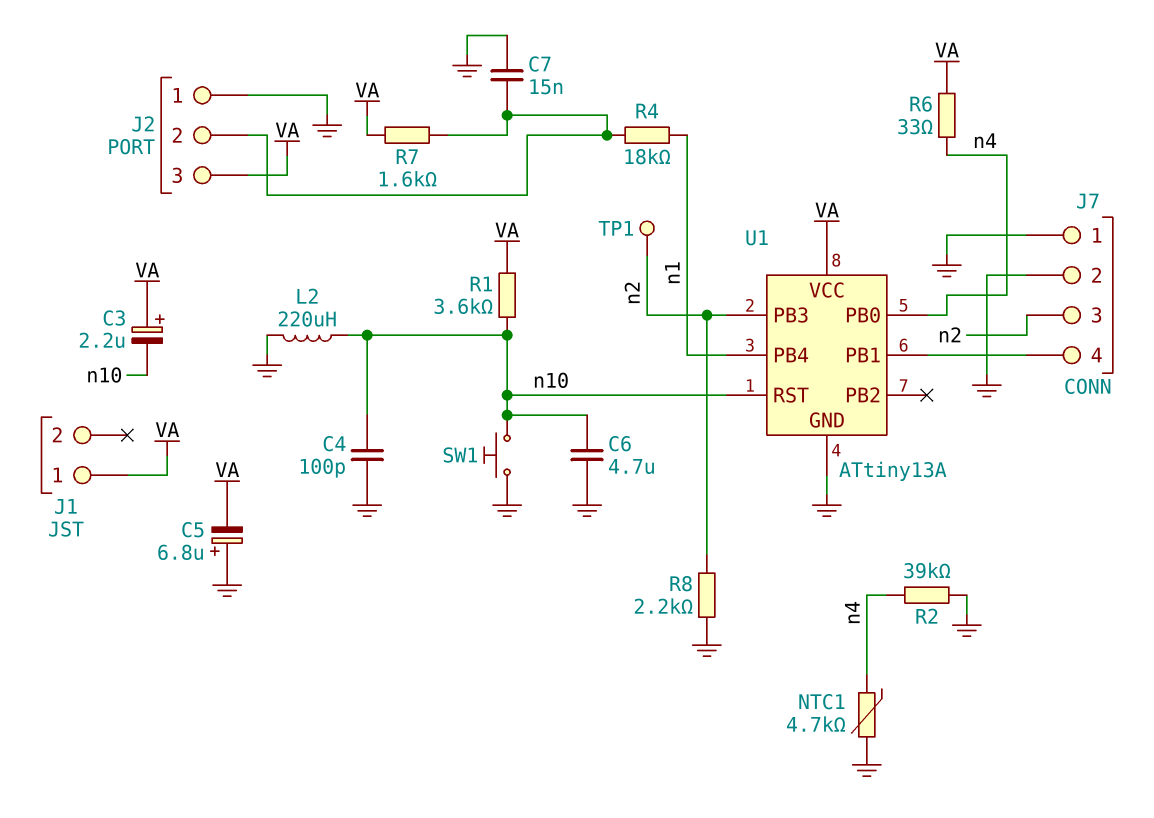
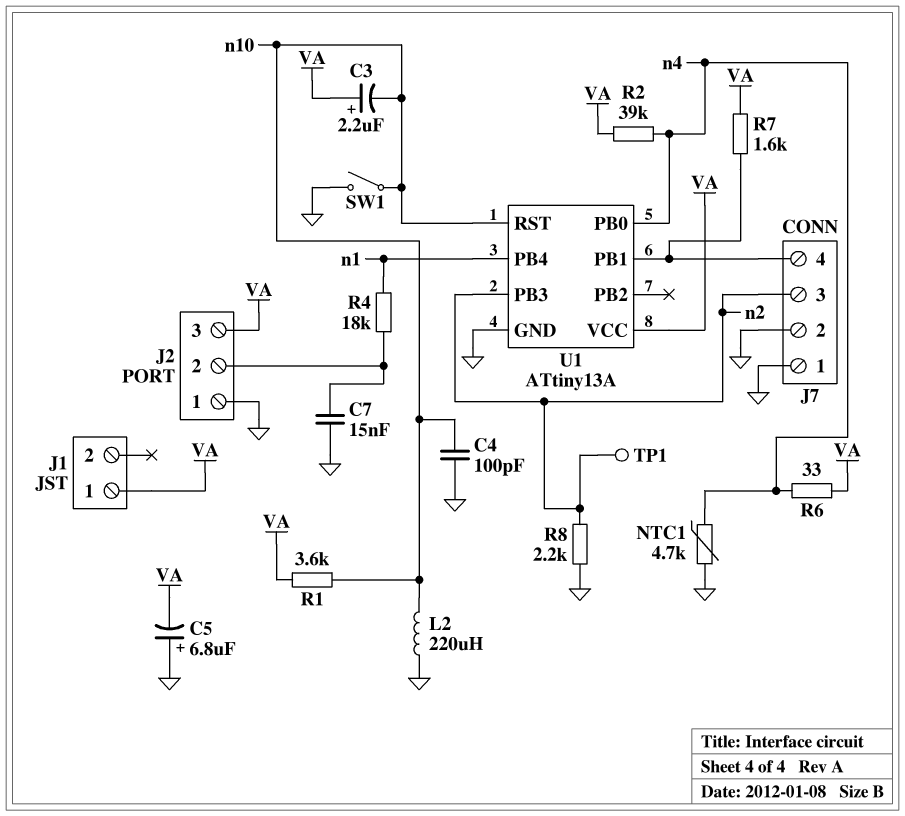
C6: 4.7uF (GND, n10) -> none
R2: 39k (GND, n4) -> 39k (VA, n4)
R7: 1.6k (J2/2, VA) -> 1.6k (J7/4, VA)
SW1: button (GND, n10) -> switch (GND, n10)

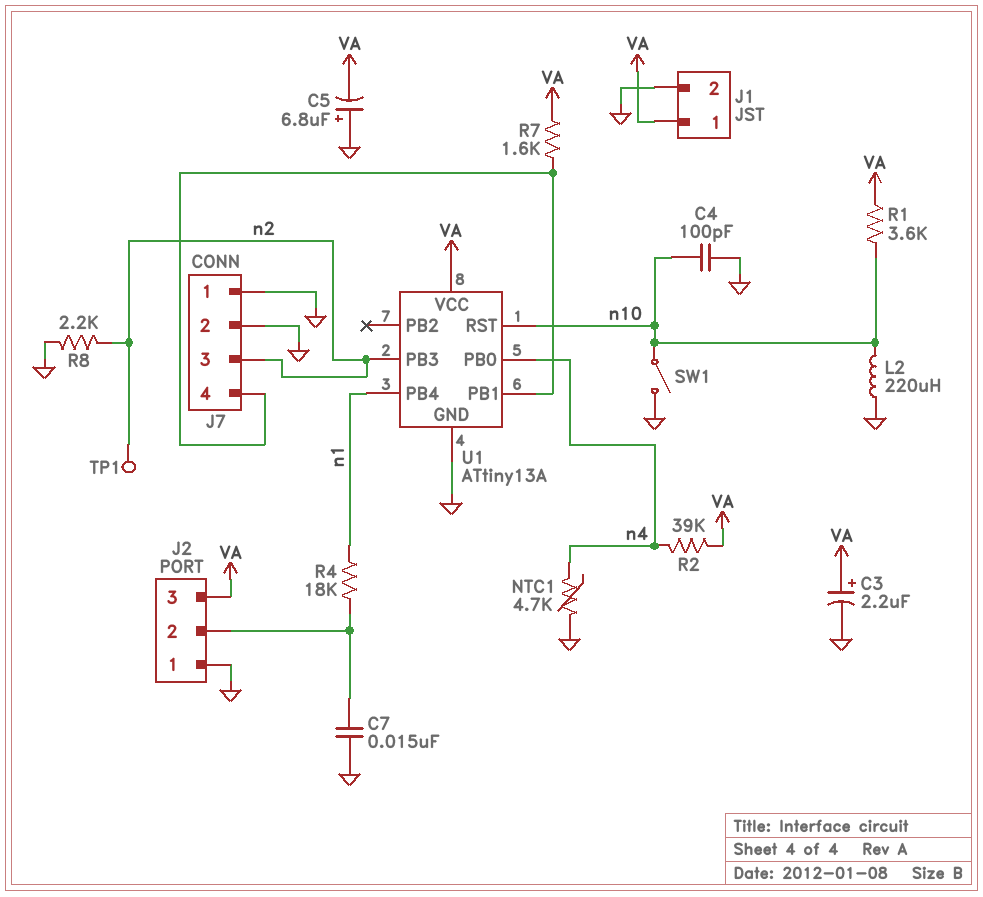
C3: 2.2uF (plus VA, minus n10) -> 2.2uF (plus VA, minus GND)
J1 pin 2: none -> GND
R6: 33 (VA, n4) -> none

